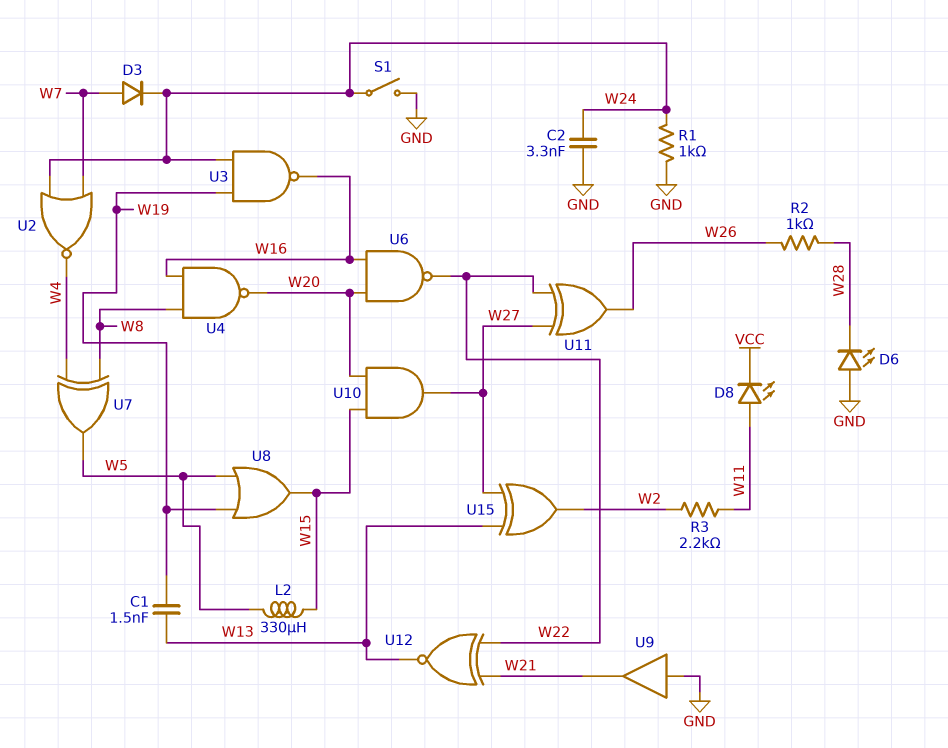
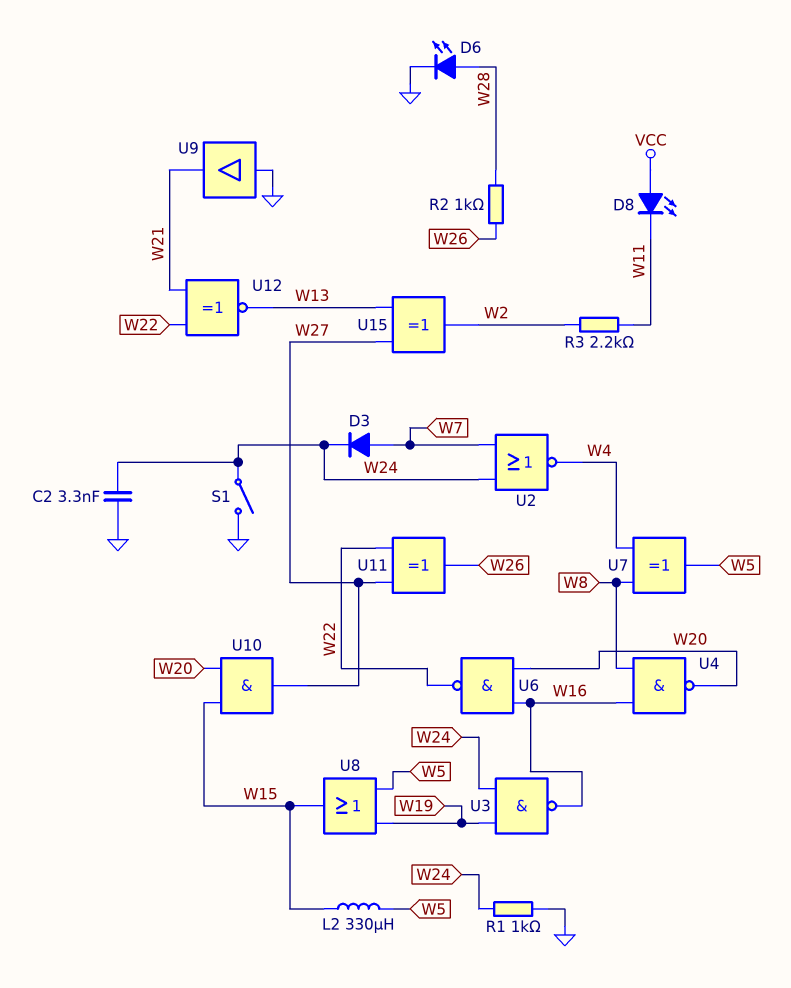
C1: 1.5nF (W13, W19) -> none
D6: LED (A GND, K W28) -> LED (A W28, K GND)
D8: LED (A W11, K VCC) -> LED (A VCC, K W11)

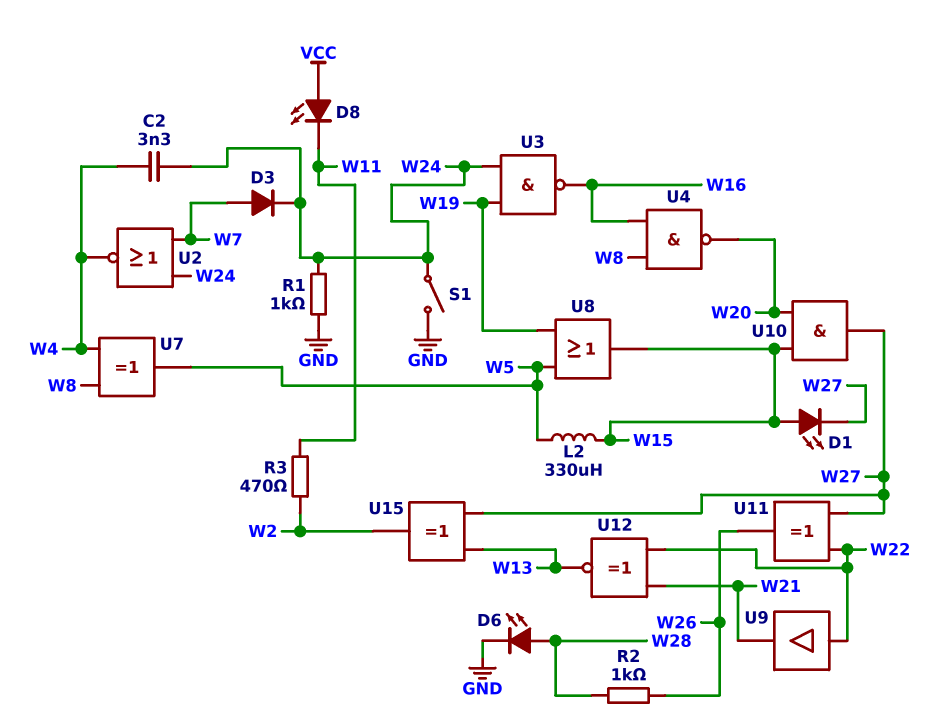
C2: 3.3nF (GND, W24) -> 3.3nF (W4, W24)
D1: none -> LED (A W15, K W27)
R3: 2.2k (W2, W11) -> 470 (W2, W11)
U6: NAND (in W16, in W20, out W22) -> none
U9: buffer (in GND, out W21) -> buffer (in W22, out W21)

